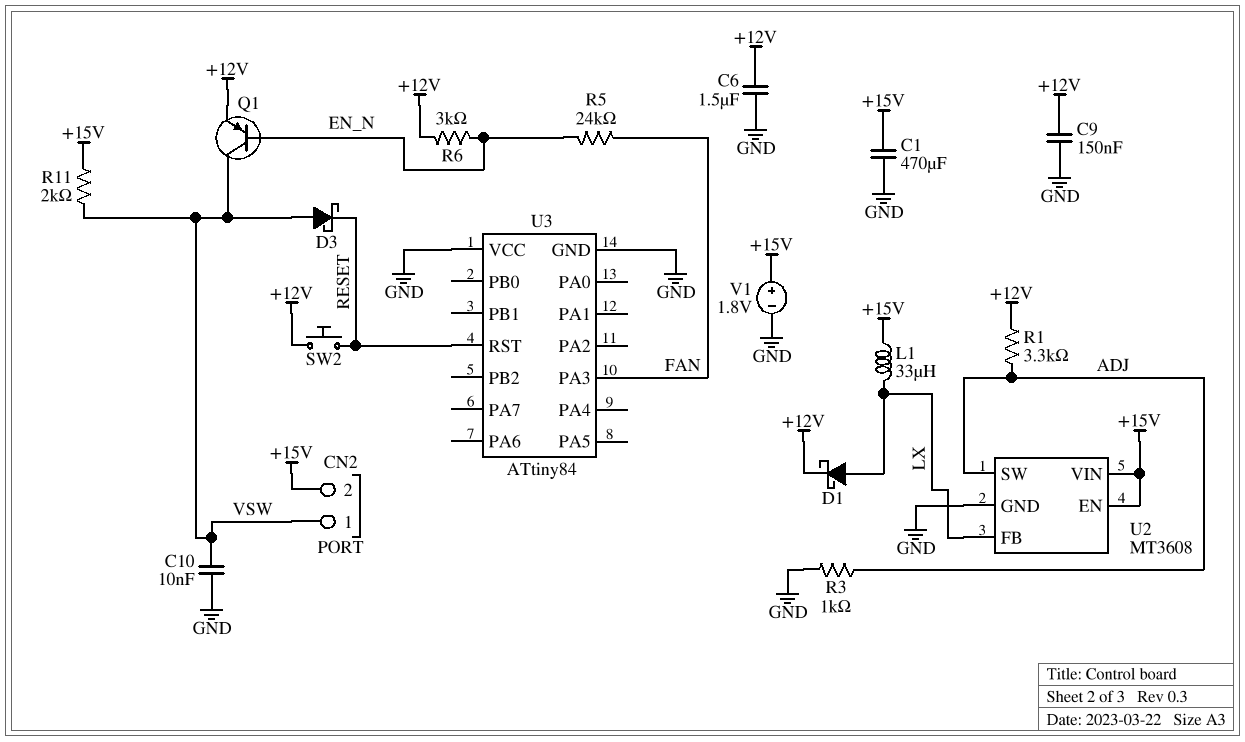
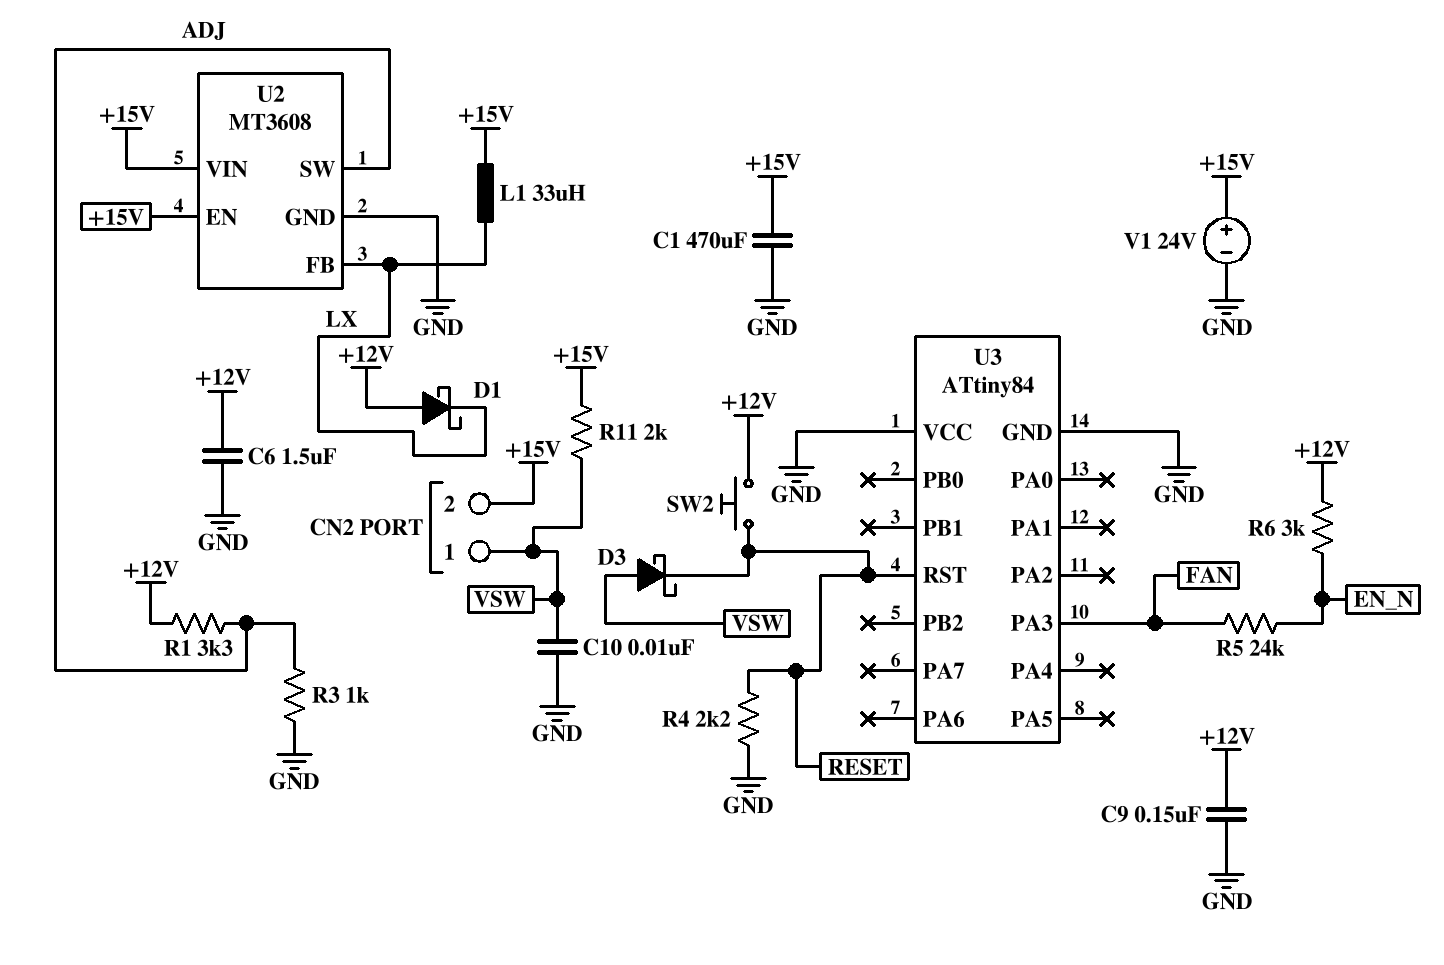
D1: schottky (A LX, K +12V) -> schottky (A +12V, K LX)
Q1: PNP (B EN_N, C VSW, E +12V) -> none
R4: none -> 2.2k (GND, RESET)
V1: 1.8V (plus +15V, minus GND) -> 24V (plus +15V, minus GND)

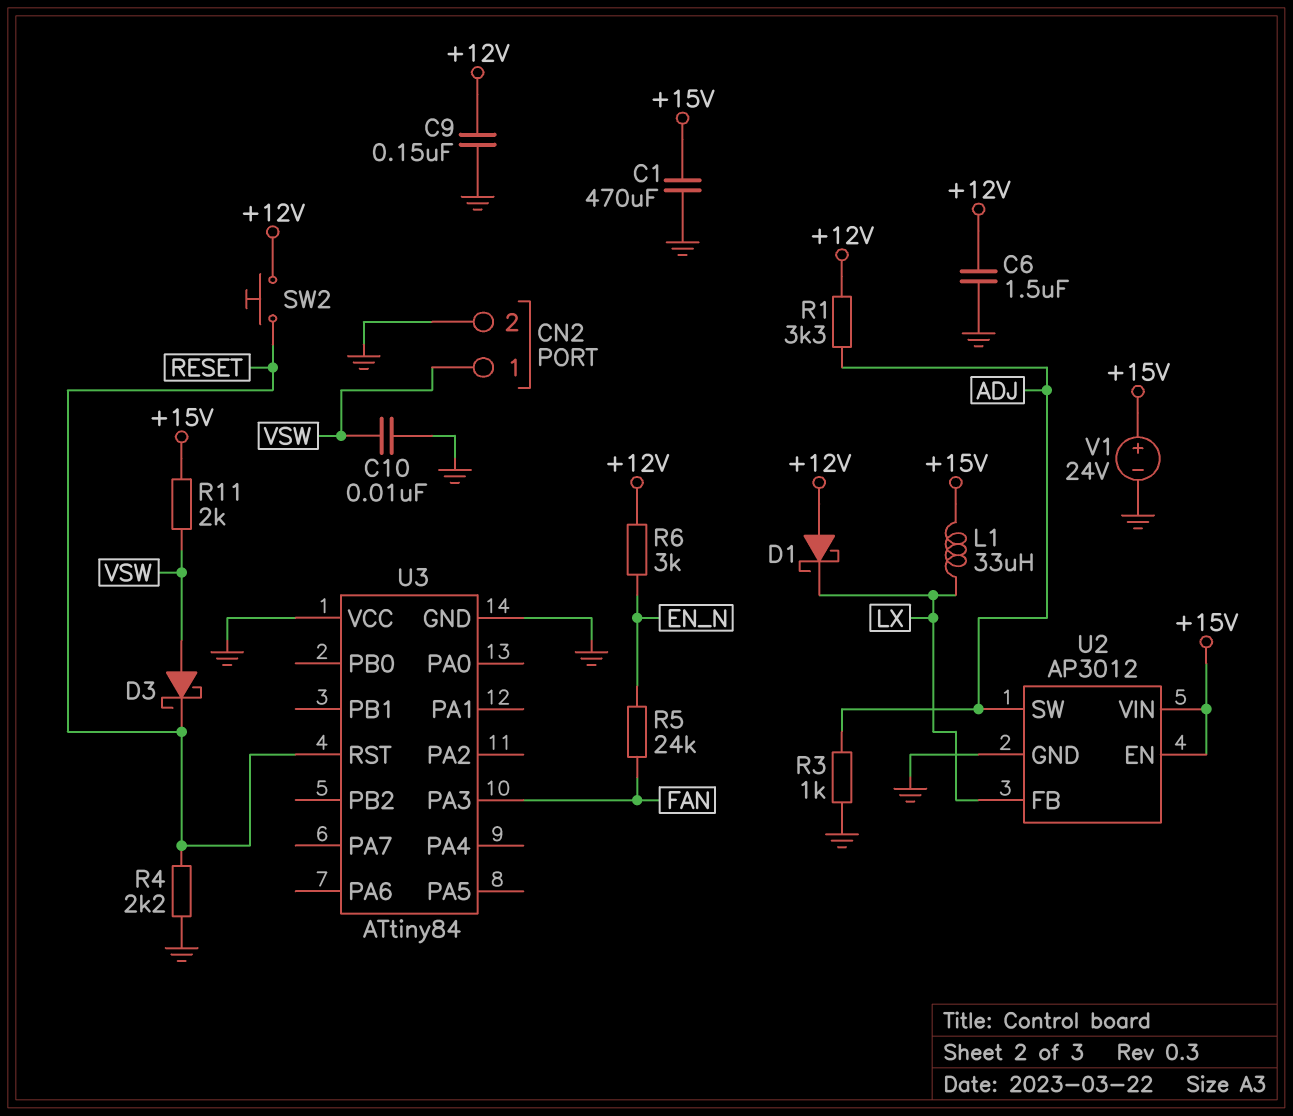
CN2 pin 2: +15V -> GND
U2: MT3608 -> AP3012

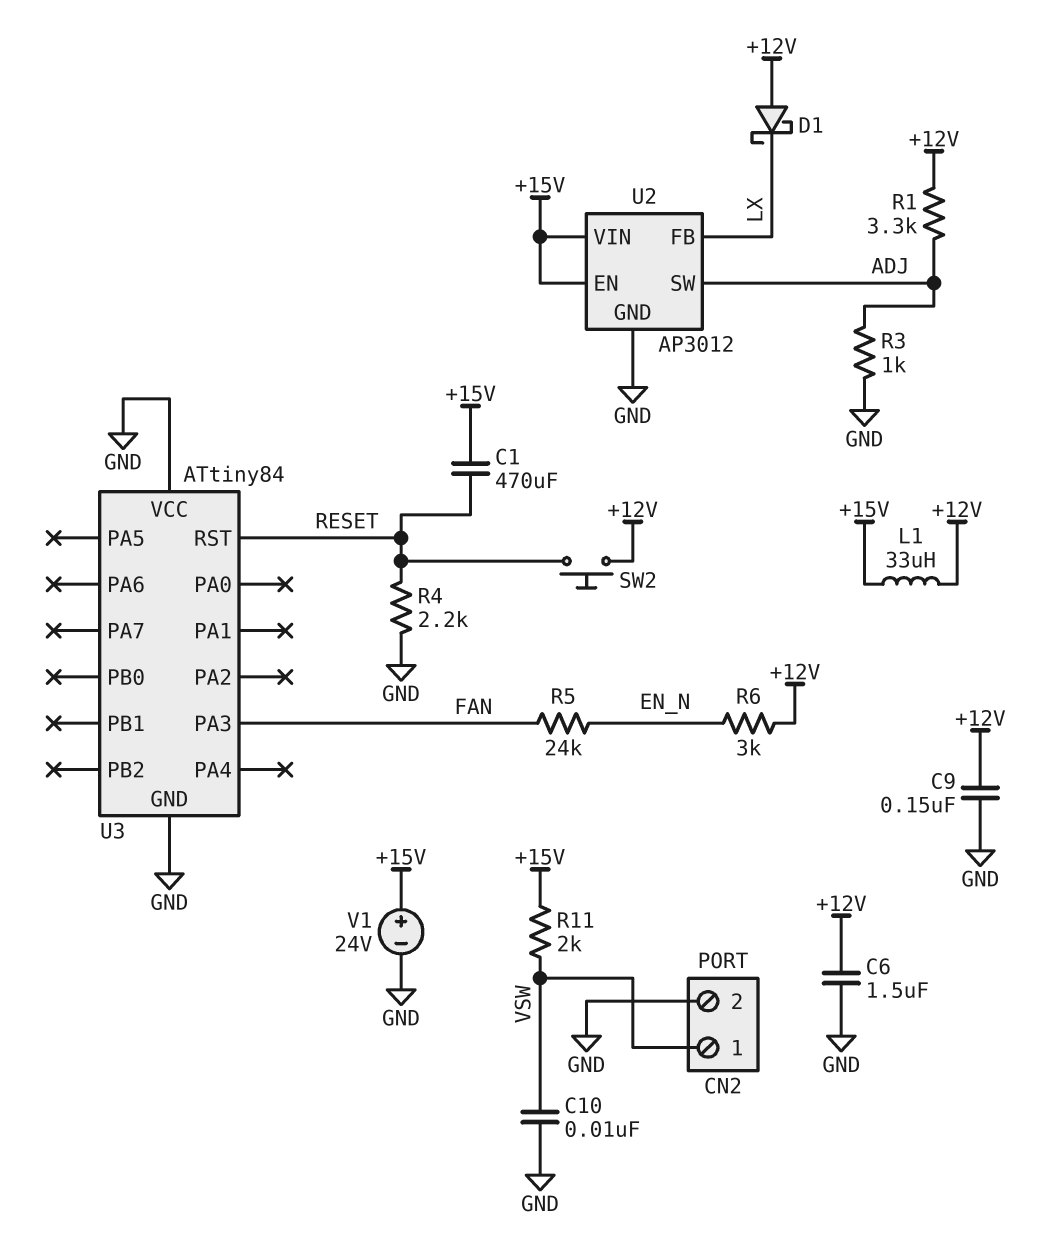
C1: 470uF (+15V, GND) -> 470uF (+15V, RESET)
D3: schottky (A VSW, K RESET) -> none
L1: 33uH (+15V, LX) -> 33uH (+12V, +15V)

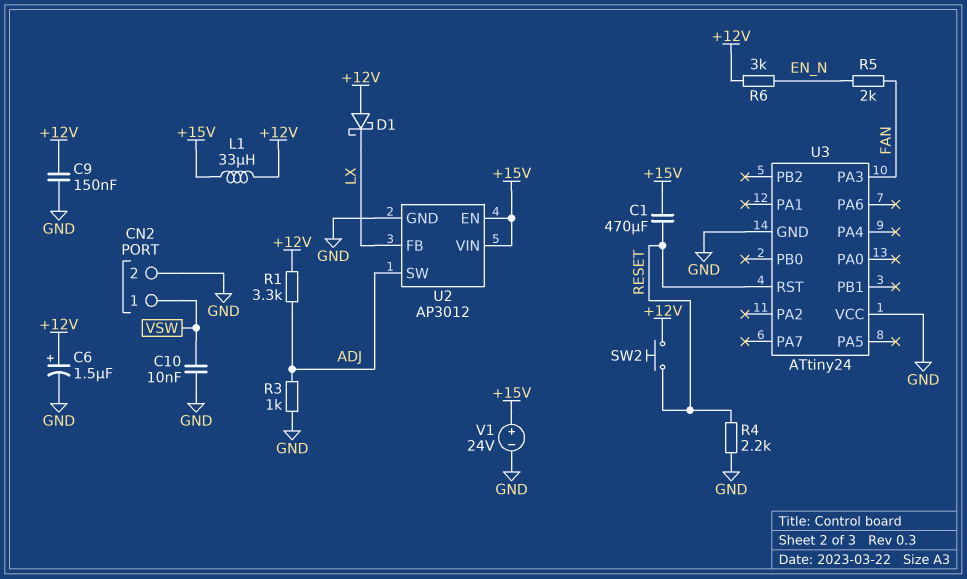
C6: 1.5uF (+12V, GND) -> 1.5uF (plus +12V, minus GND)
R5: 24k (EN_N, FAN) -> 2k (EN_N, FAN)
R11: 2k (+15V, VSW) -> none
U3: ATtiny84 -> ATtiny24

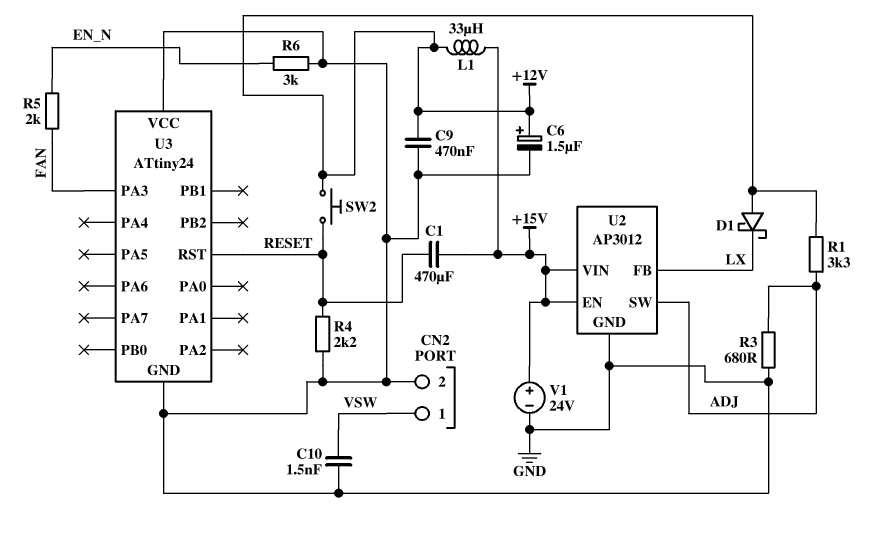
C9: 150nF (+12V, GND) -> 470nF (+12V, GND)
C10: 10nF (GND, VSW) -> 1.5nF (GND, VSW)
R3: 1k (ADJ, GND) -> 680 (ADJ, GND)
R6: 3k (+12V, EN_N) -> 3k (EN_N, GND)

